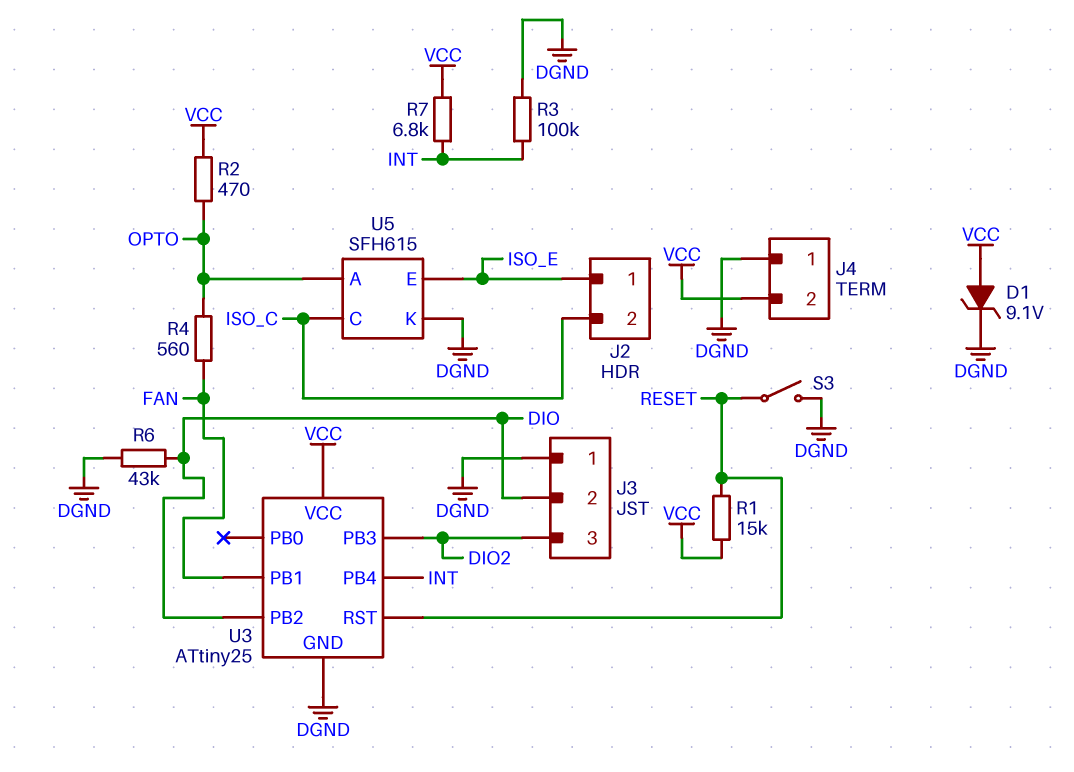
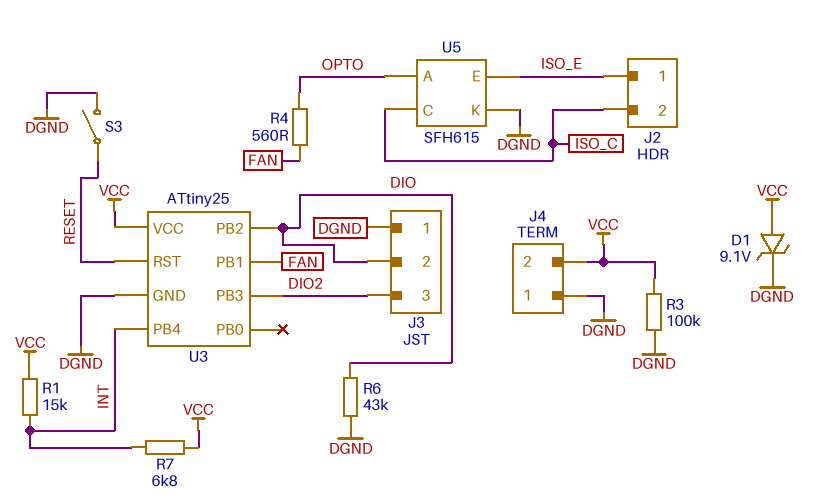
R1: 15k (RESET, VCC) -> 15k (INT, VCC)
R2: 470 (OPTO, VCC) -> none
R3: 100k (DGND, INT) -> 100k (DGND, VCC)

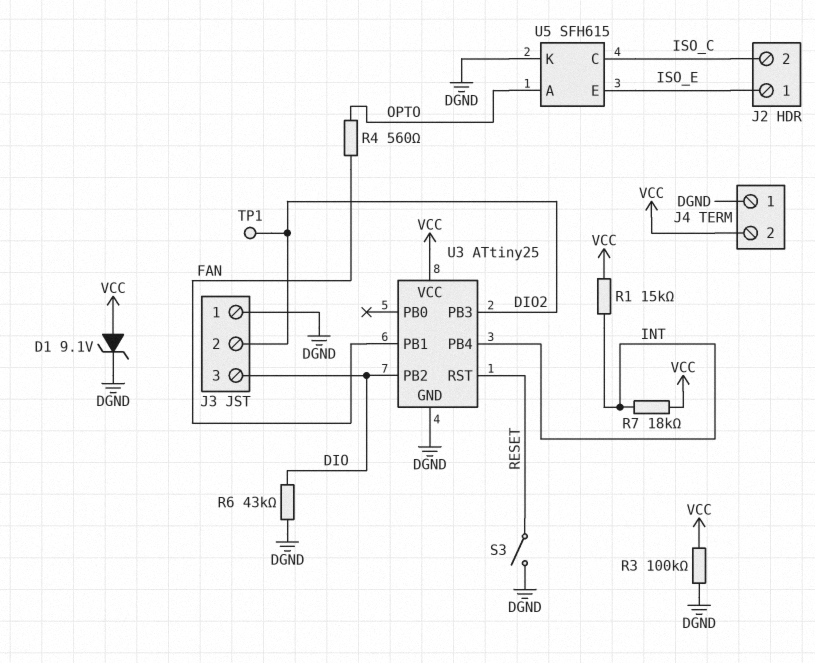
J3 pin 2: DIO -> DIO2
J3 pin 3: DIO2 -> DIO
R7: 6.8k (INT, VCC) -> 18k (INT, VCC)
TP1: none -> test point (DIO2)

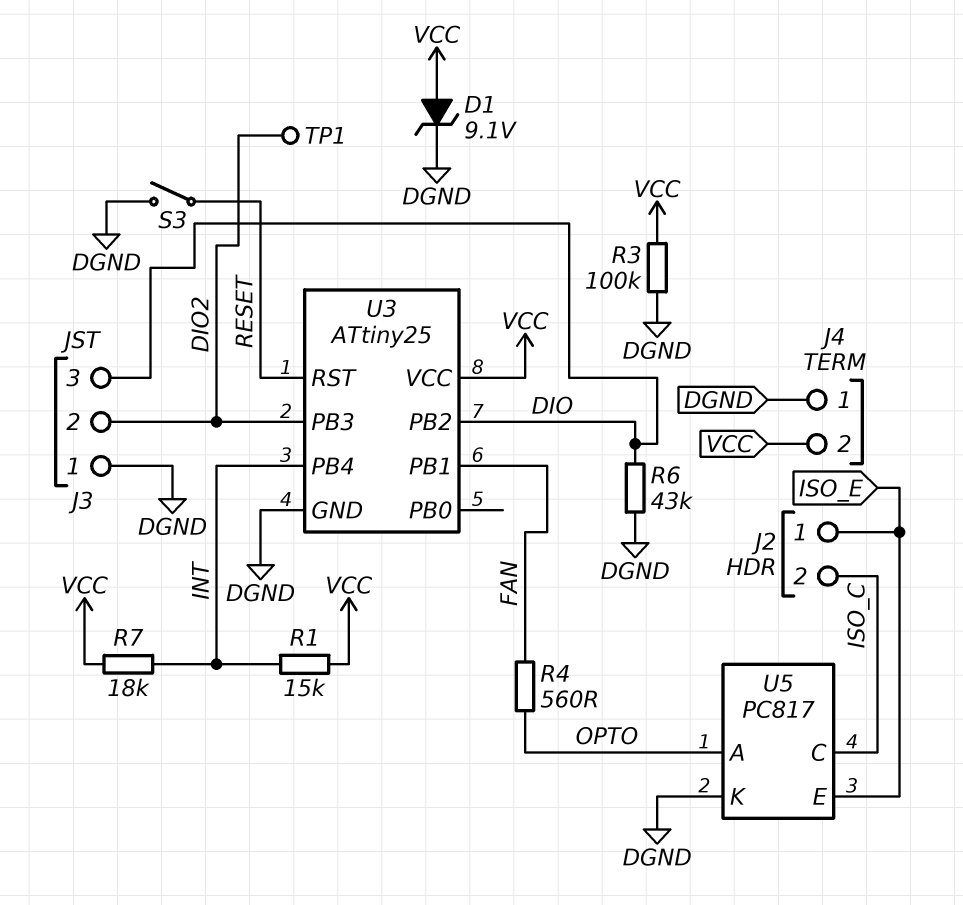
U5: SFH615 -> PC817

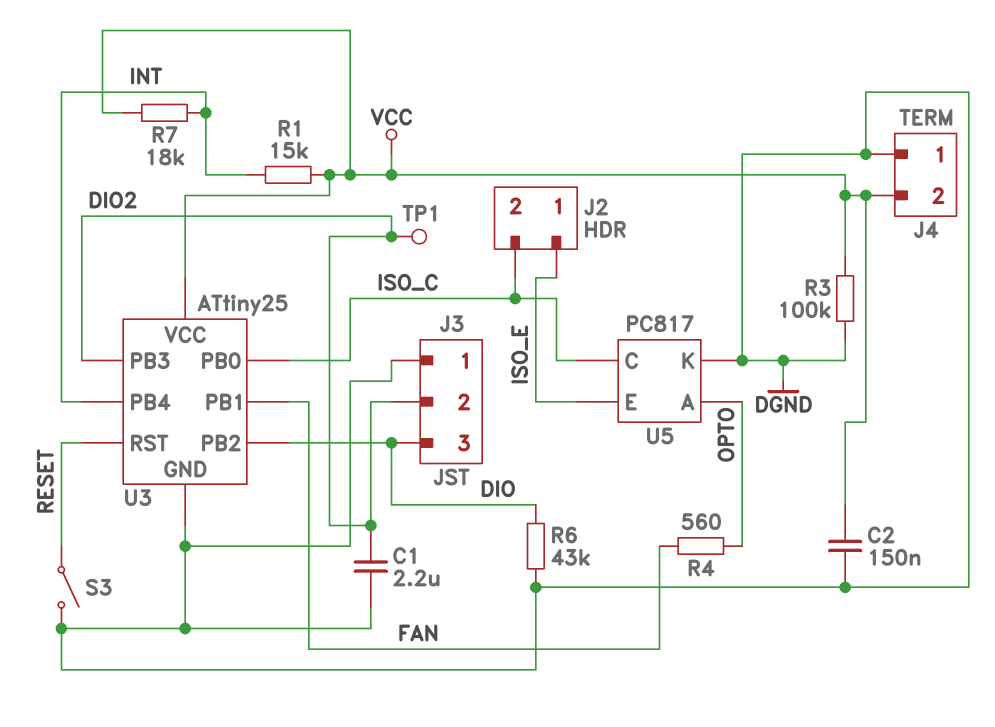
C1: none -> 2.2uF (DGND, DIO2)
C2: none -> 150nF (DGND, VCC)
D1: zener 9.1V (A VCC, K DGND) -> none
U3 pin PB0: none -> ISO_C

